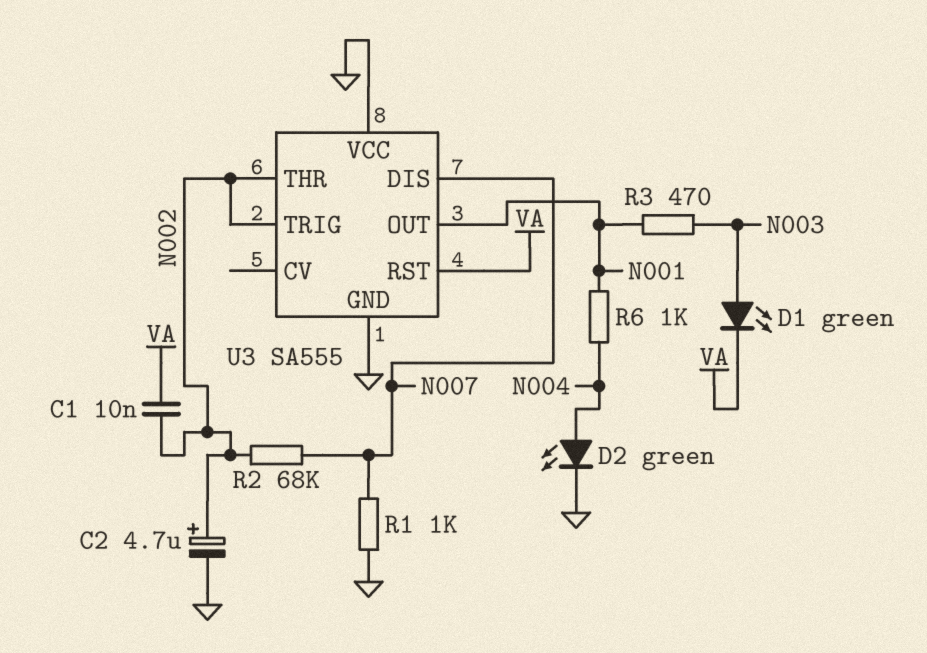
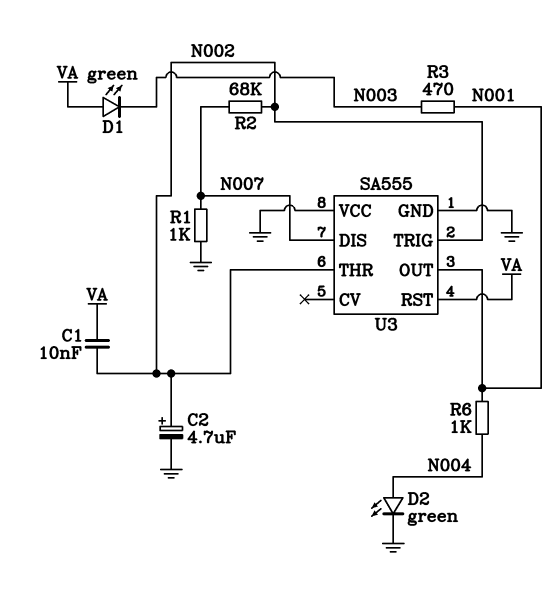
D1: LED green (A N003, K VA) -> LED green (A VA, K N003)

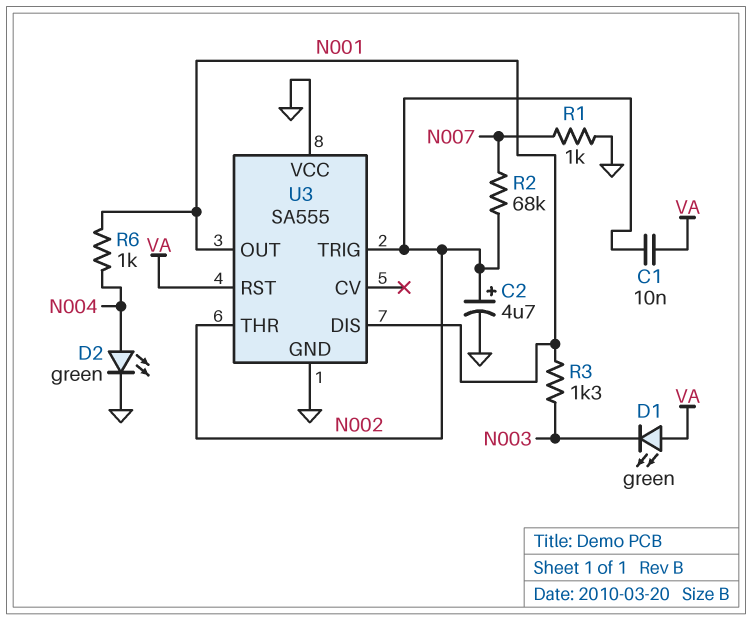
R3: 470 (N001, N003) -> 1.3k (N001, N003)
U3 pin DIS: N007 -> N001

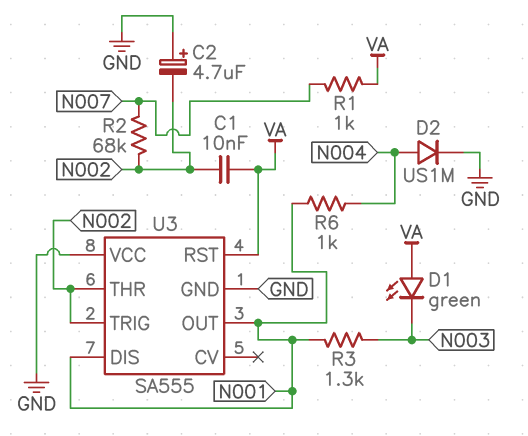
C2: 4.7uF (plus N002, minus GND) -> 4.7uF (plus GND, minus N002)
D2: LED green (A N004, K GND) -> diode US1M (A N004, K GND)
R1: 1k (GND, N007) -> 1k (N007, VA)

